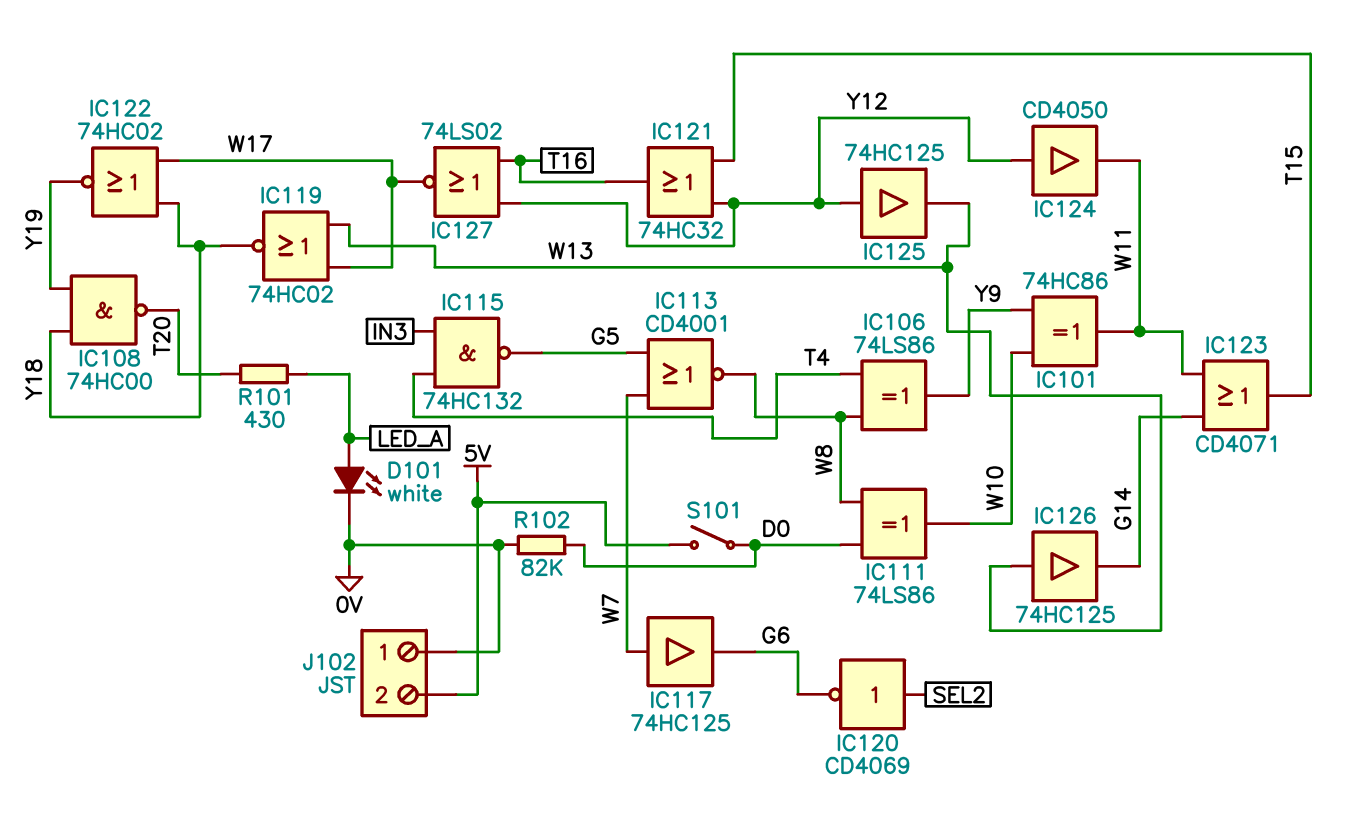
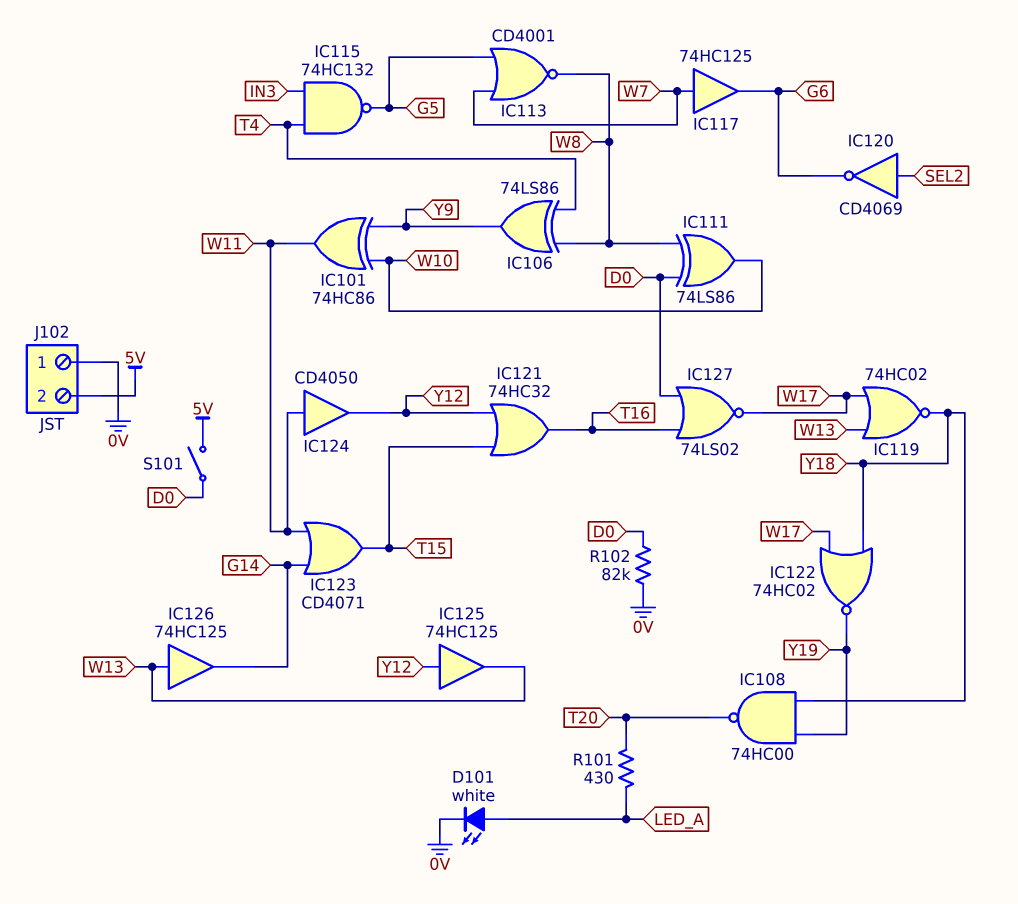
IC124: buffer CD4050 (in Y12, out W11) -> buffer CD4050 (in W11, out Y12)
IC127: NOR 74LS02 (in T16, in Y12, out W17) -> NOR 74LS02 (in D0, in T16, out W17)

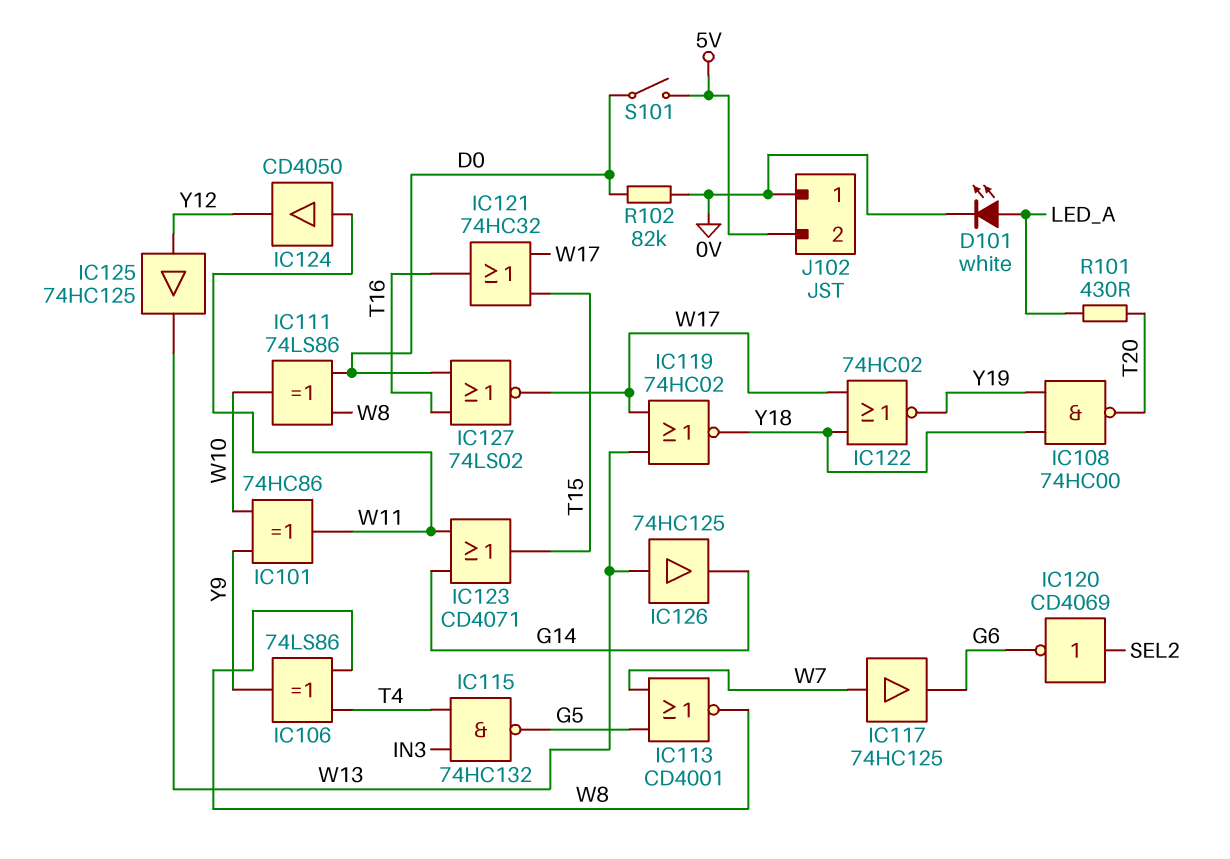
IC121: OR 74HC32 (in T15, in Y12, out T16) -> OR 74HC32 (in T15, in W17, out T16)

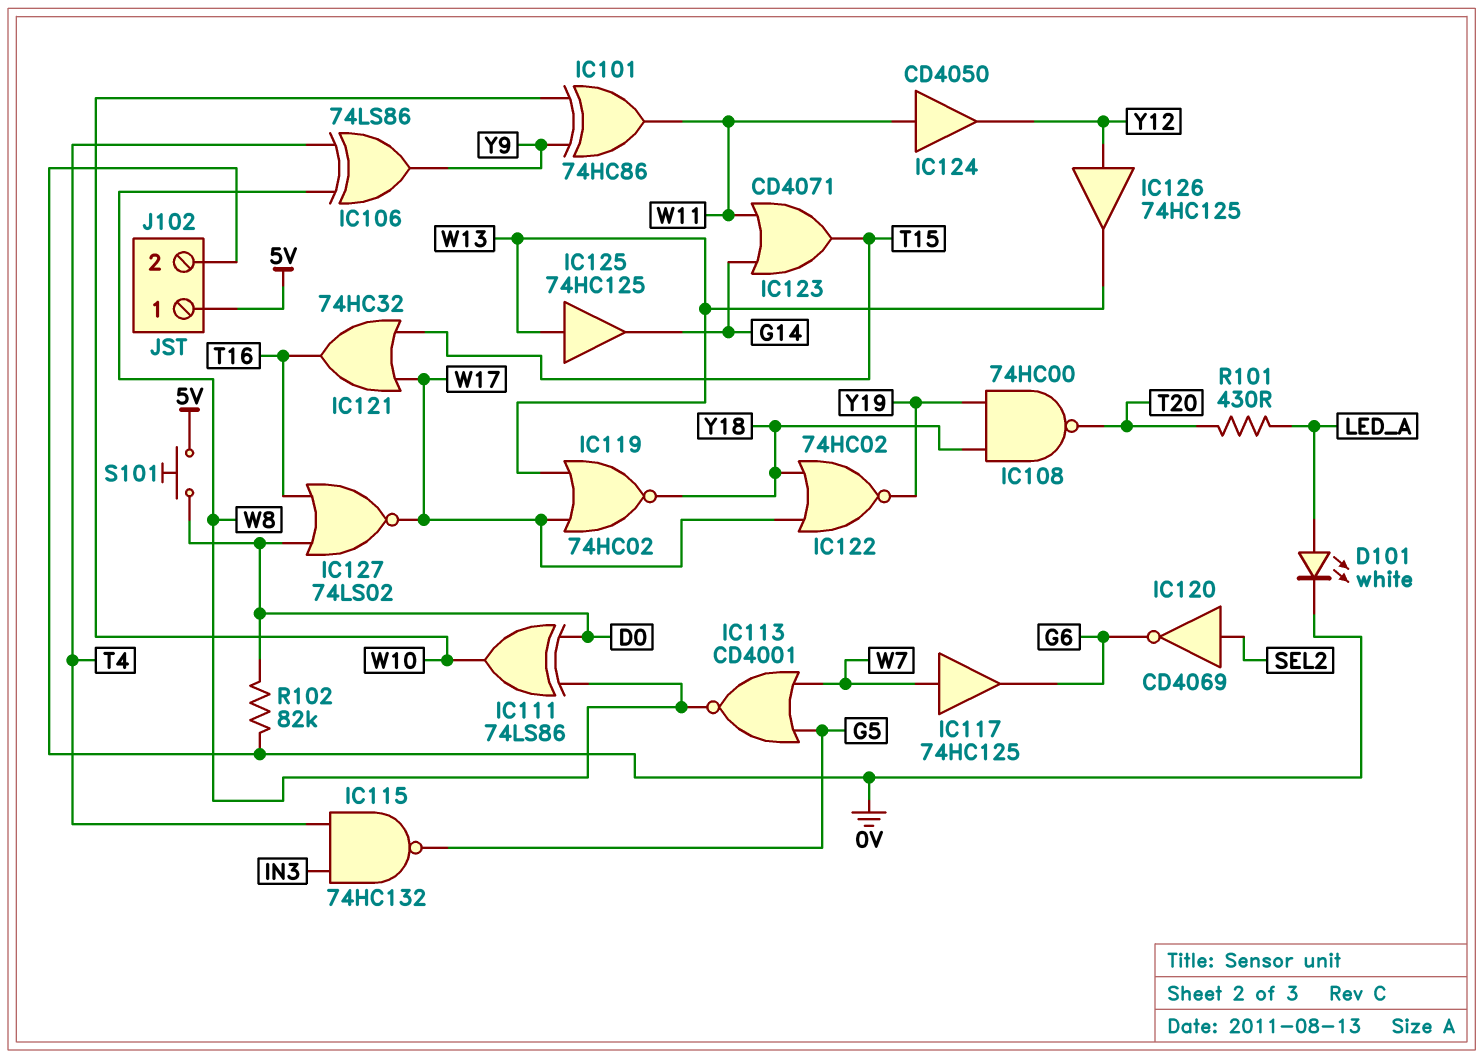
IC125: buffer 74HC125 (in Y12, out W13) -> buffer 74HC125 (in W13, out G14)
IC126: buffer 74HC125 (in W13, out G14) -> buffer 74HC125 (in Y12, out W13)
J102 pin 1: 0V -> 5V
J102 pin 2: 5V -> 0V
S101: switch (5V, D0) -> button (5V, D0)

